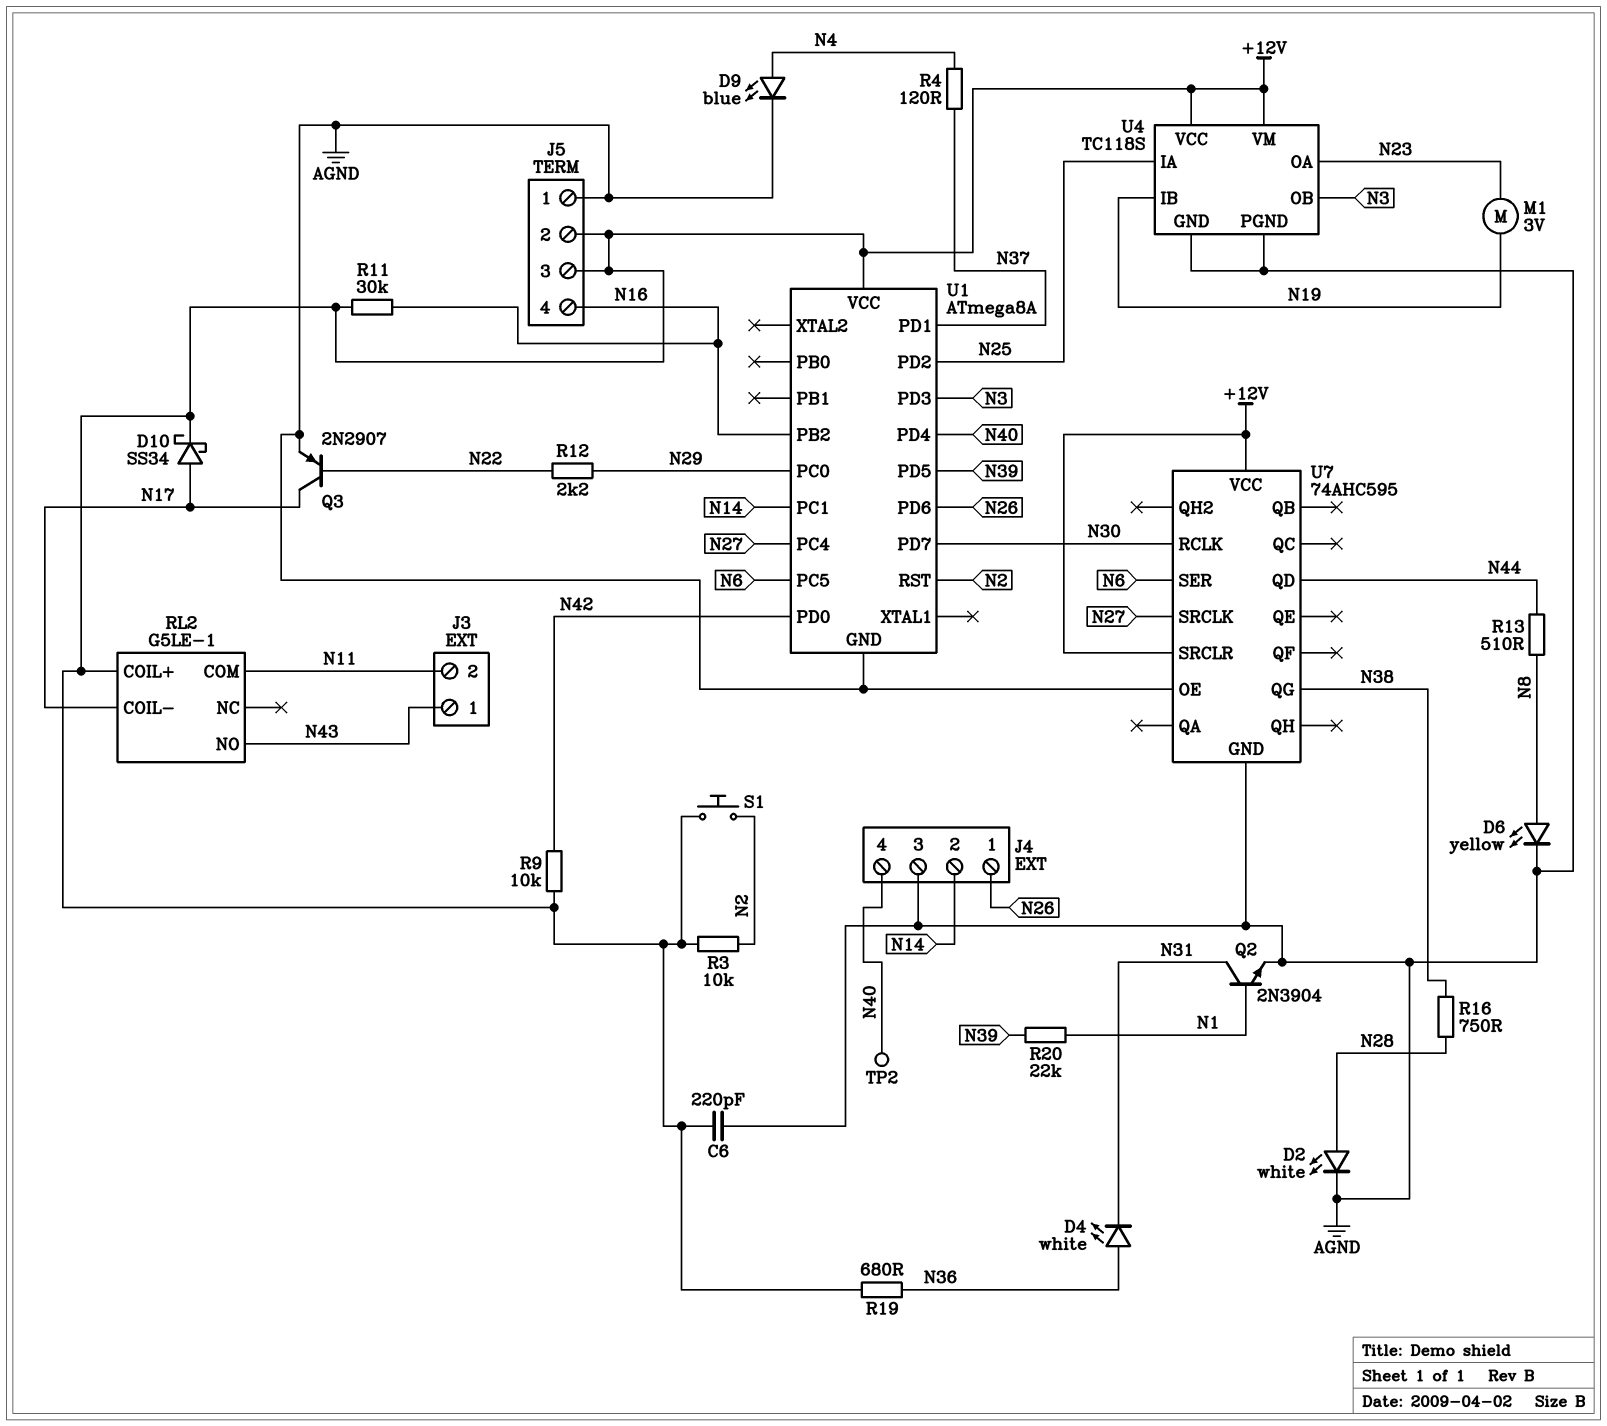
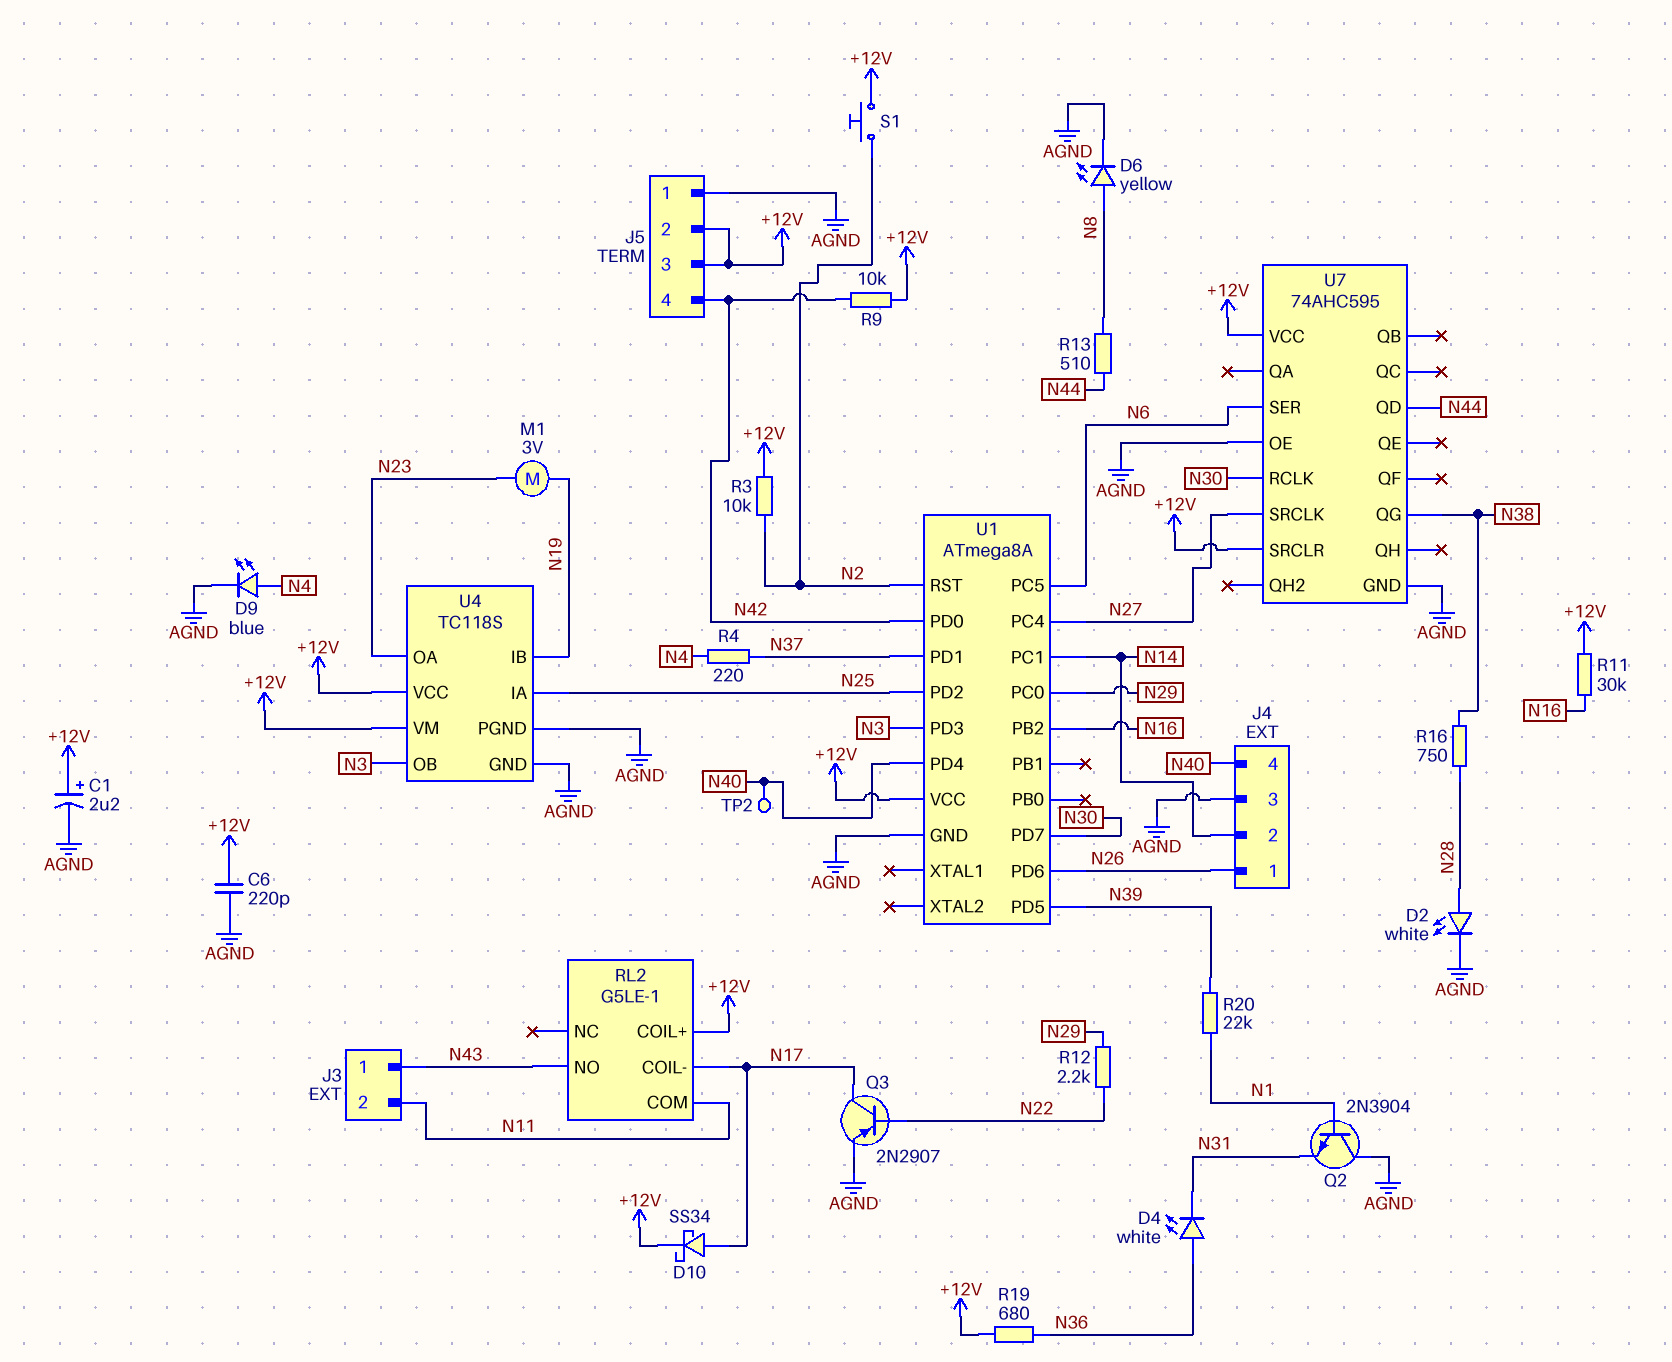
C1: none -> 2.2uF (plus +12V, minus AGND)
J5 pin 4: N16 -> N42
Q2: NPN 2N3904 (B N1, C N31, E AGND) -> NPN 2N3904 (B N1, C AGND, E N31)
R4: 120 (N4, N37) -> 220 (N4, N37)

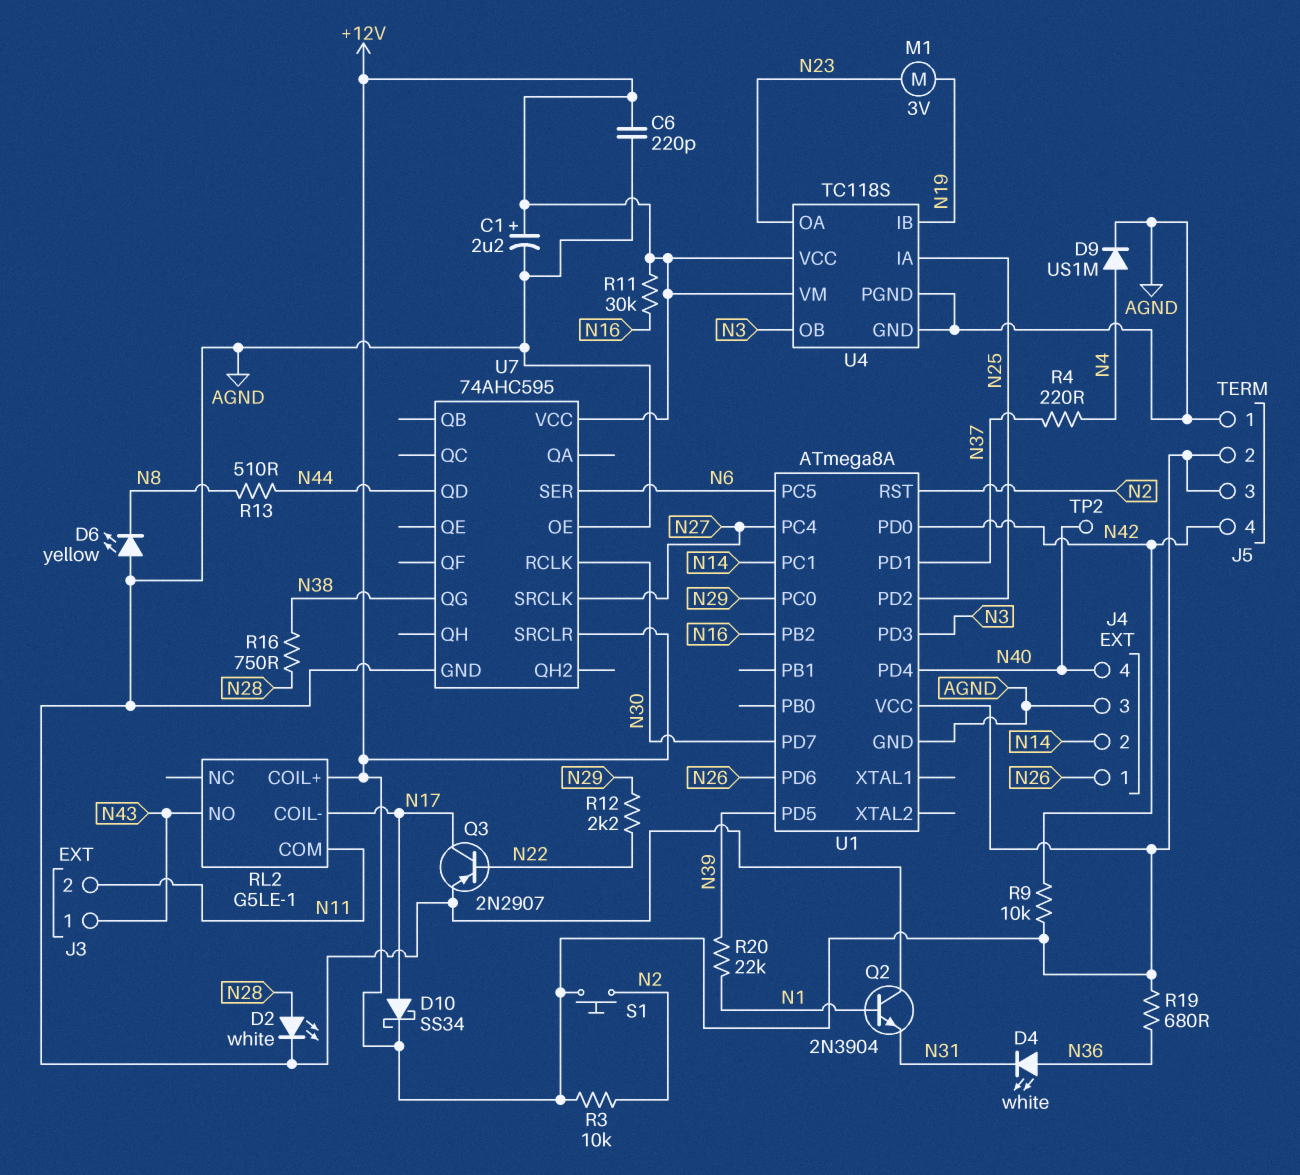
D6: LED yellow (A N8, K AGND) -> LED yellow (A AGND, K N8)
D9: LED blue (A N4, K AGND) -> diode US1M (A N4, K AGND)

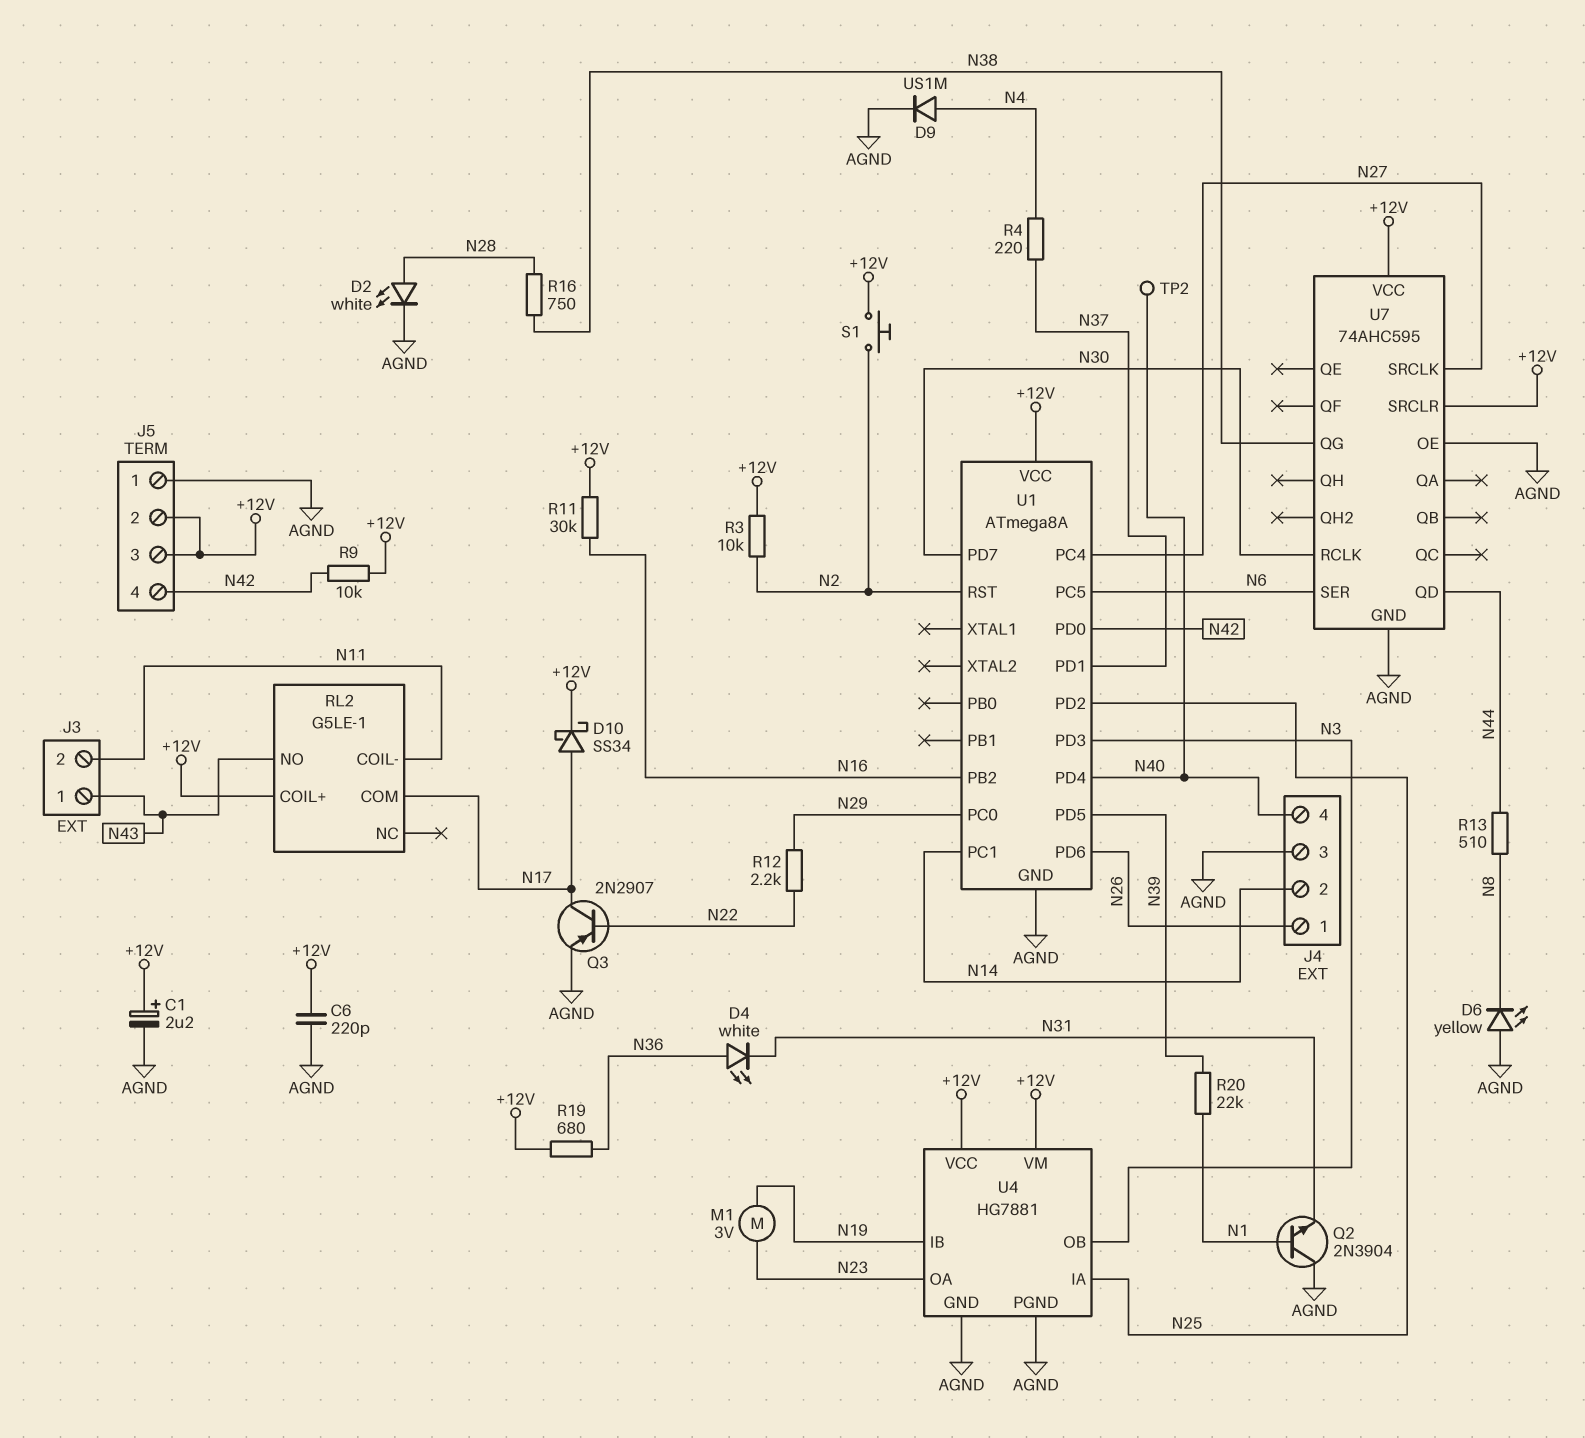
RL2 pin COIL-: N17 -> N11
RL2 pin COM: N11 -> N17
U4: TC118S -> HG7881

